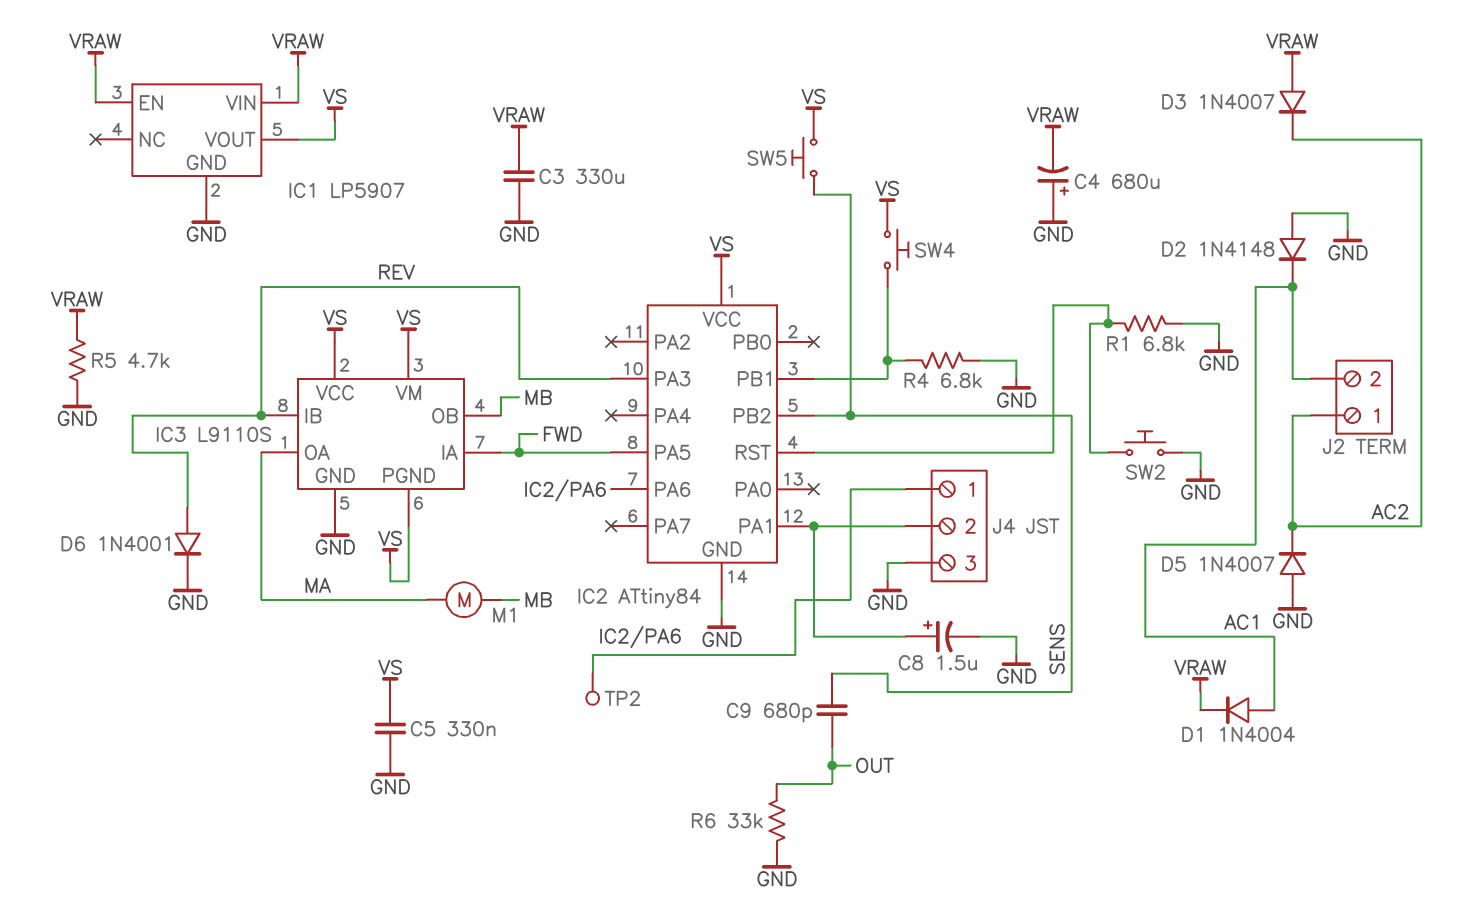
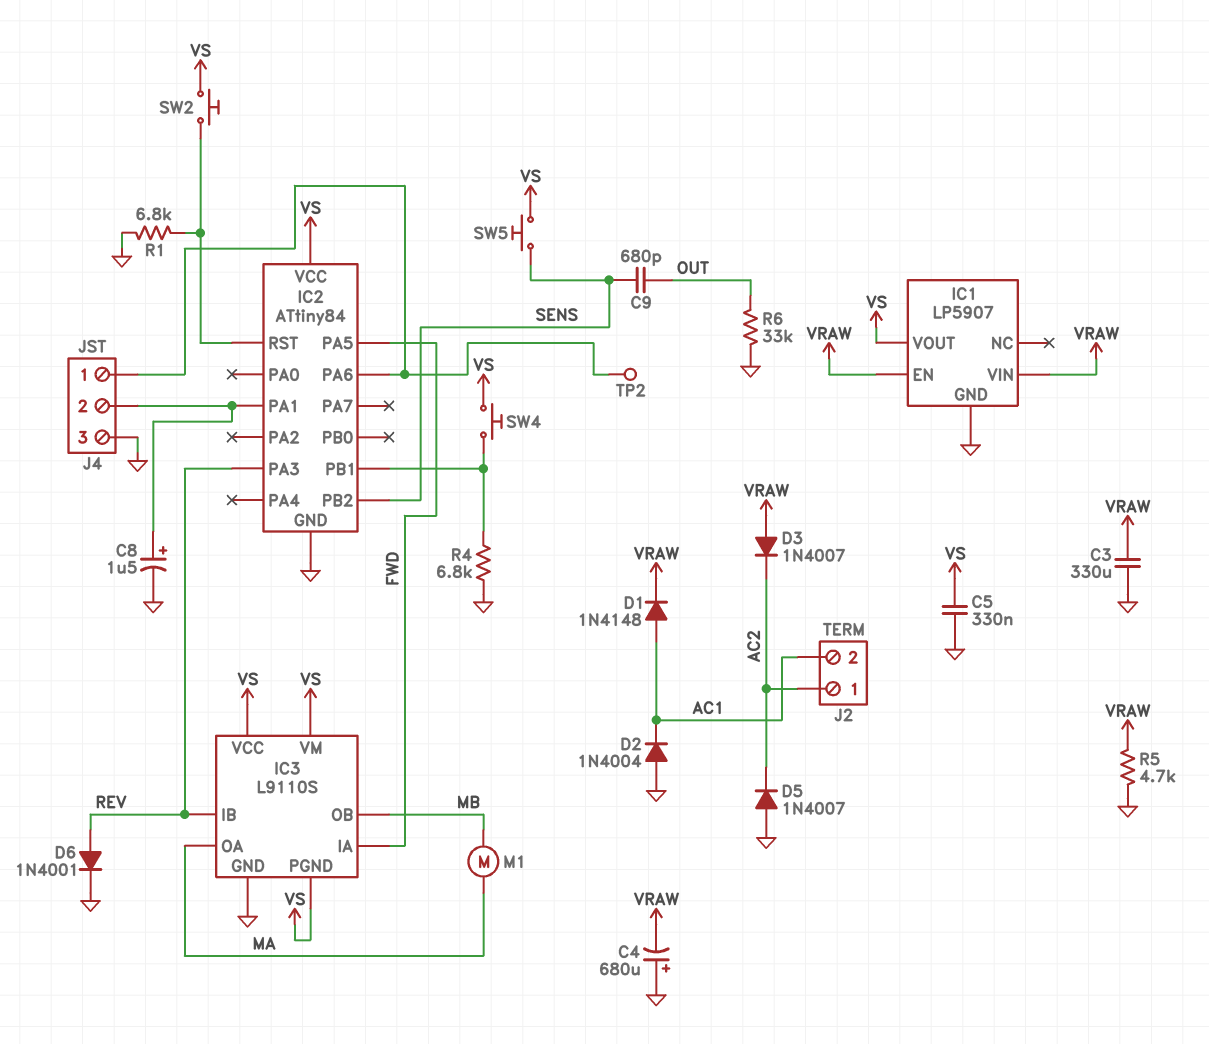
D1: diode 1N4004 (A AC1, K VRAW) -> diode 1N4148 (A AC1, K VRAW)
D2: diode 1N4148 (A GND, K AC1) -> diode 1N4004 (A GND, K AC1)
SW2: button (GND, IC2/RST) -> button (IC2/RST, VS)

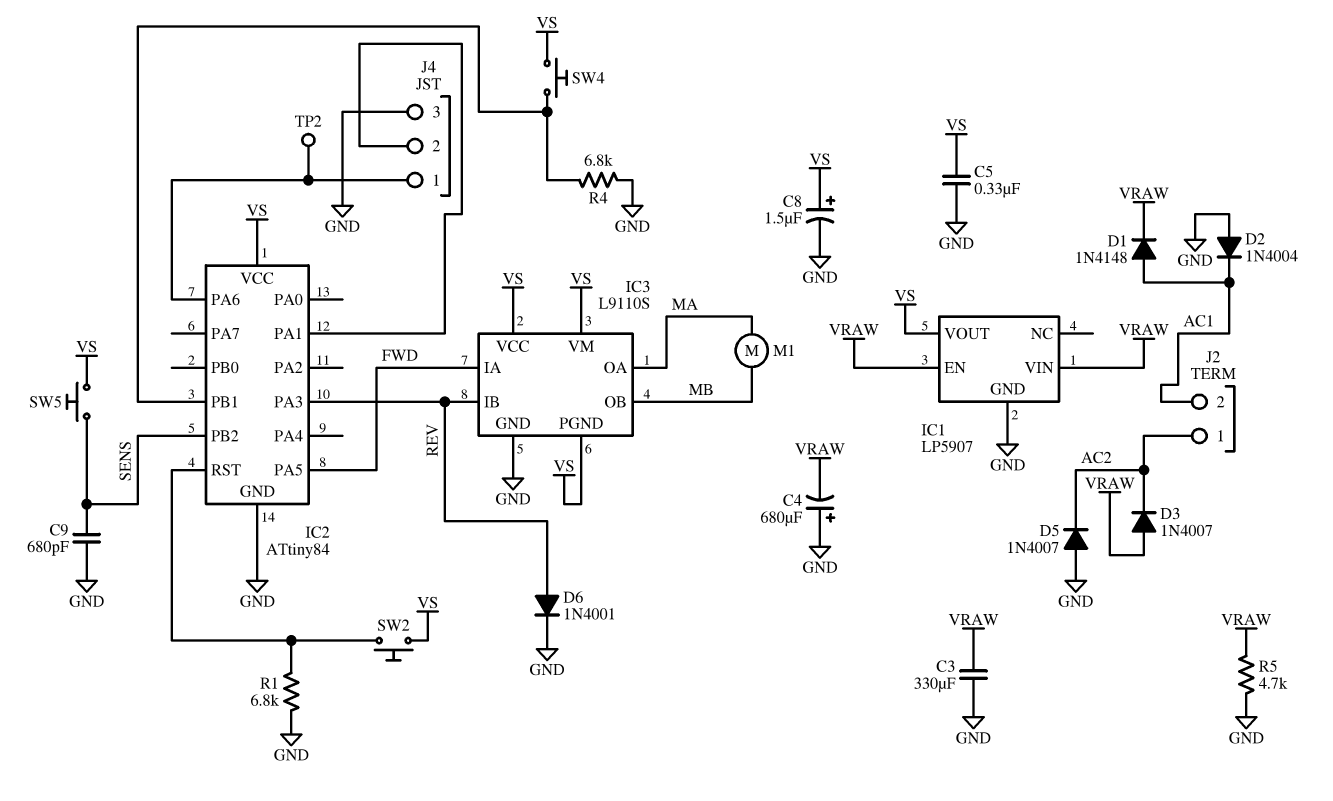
C8: 1.5uF (plus IC2/PA1, minus GND) -> 1.5uF (plus VS, minus GND)
C9: 680pF (OUT, SENS) -> 680pF (GND, SENS)
R6: 33k (GND, OUT) -> none

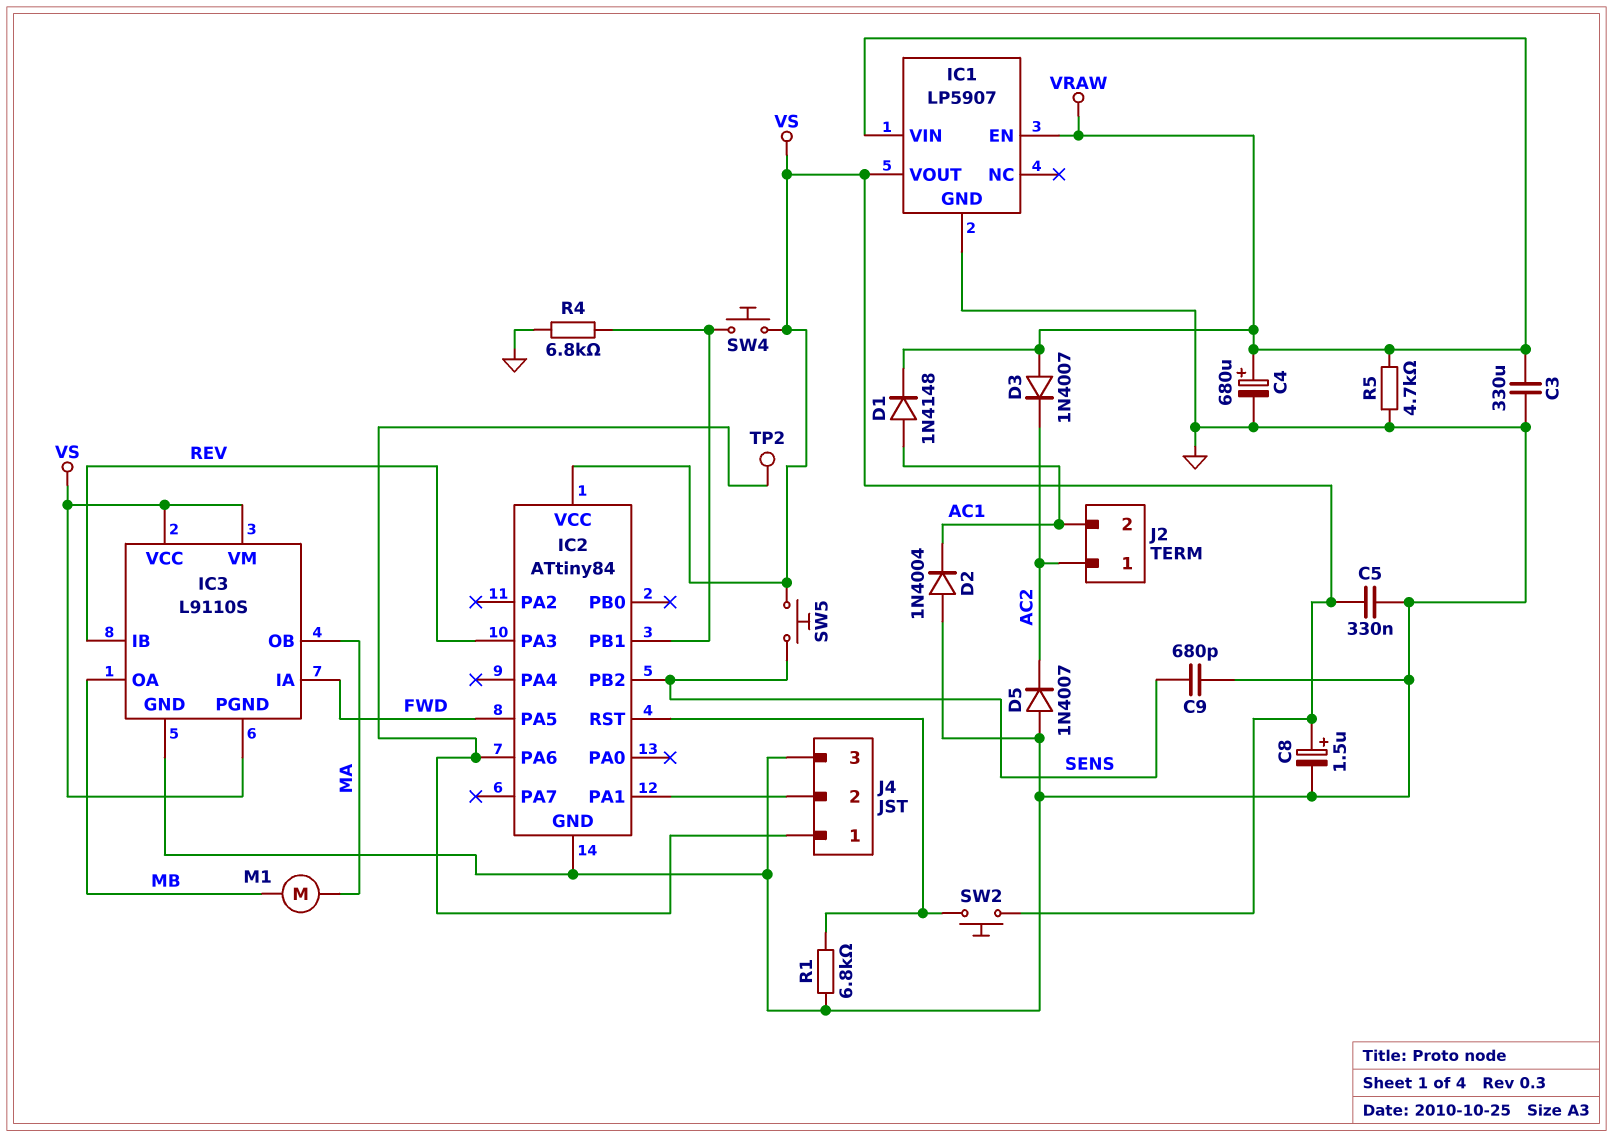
C4: 680uF (plus GND, minus VRAW) -> 680uF (plus VRAW, minus GND)
D6: diode 1N4001 (A REV, K GND) -> none
IC3 pin OA: MA -> MB
IC3 pin OB: MB -> MA

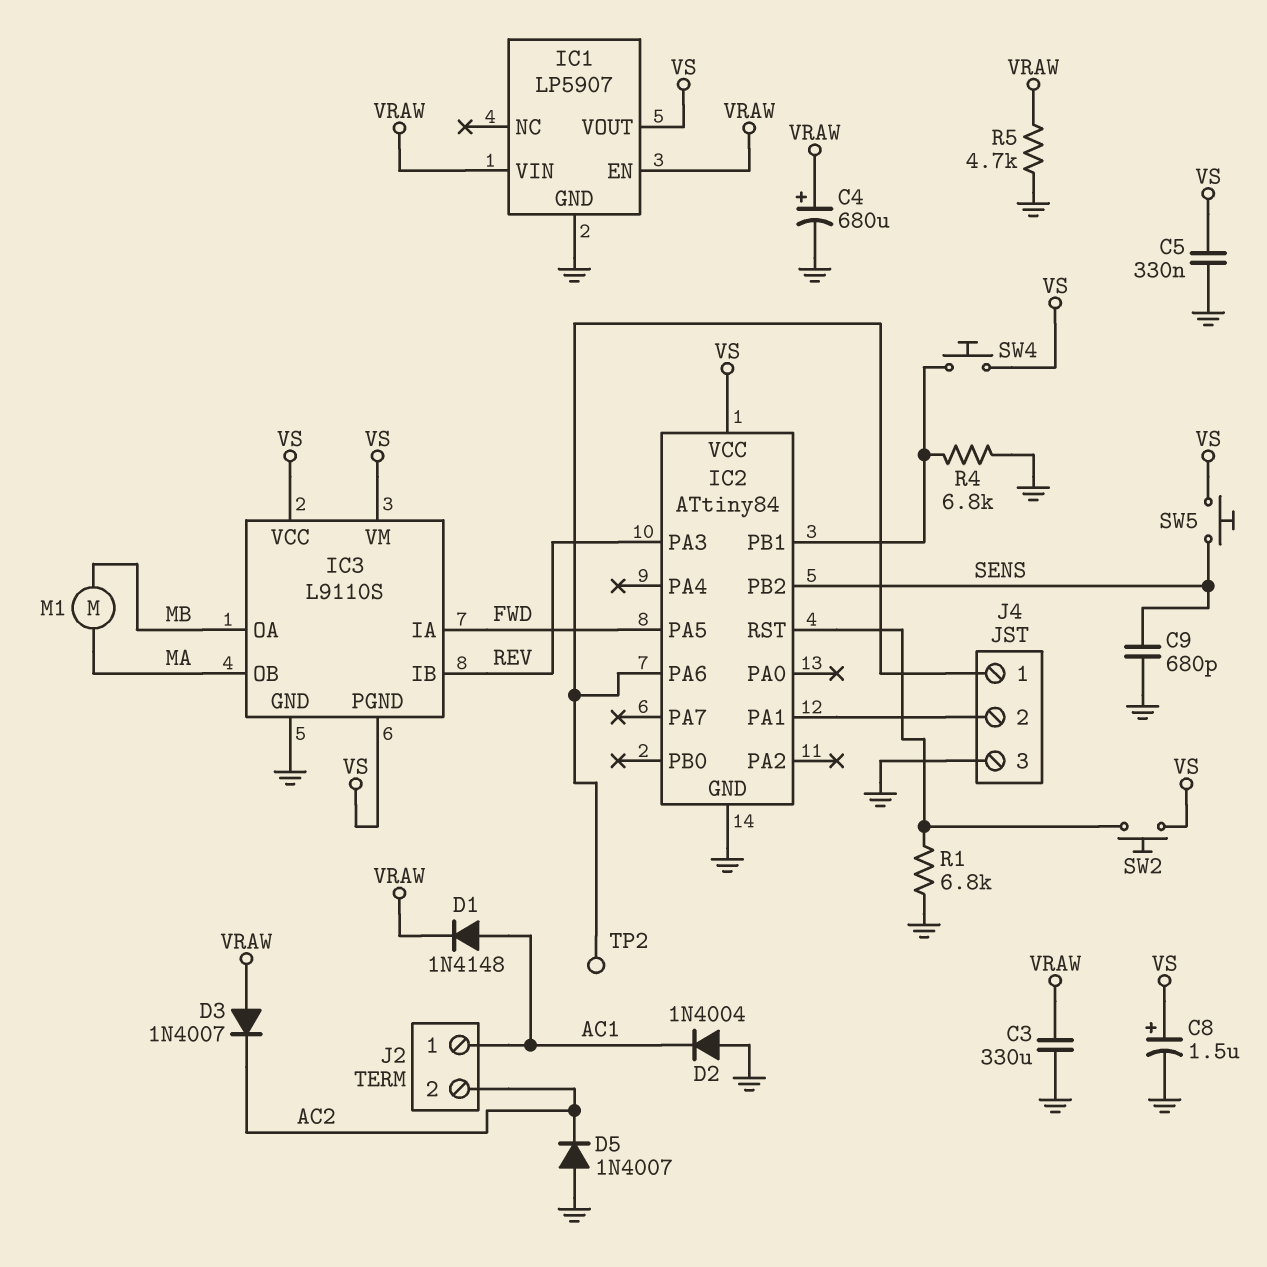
J2 pin 1: AC2 -> AC1
J2 pin 2: AC1 -> AC2

